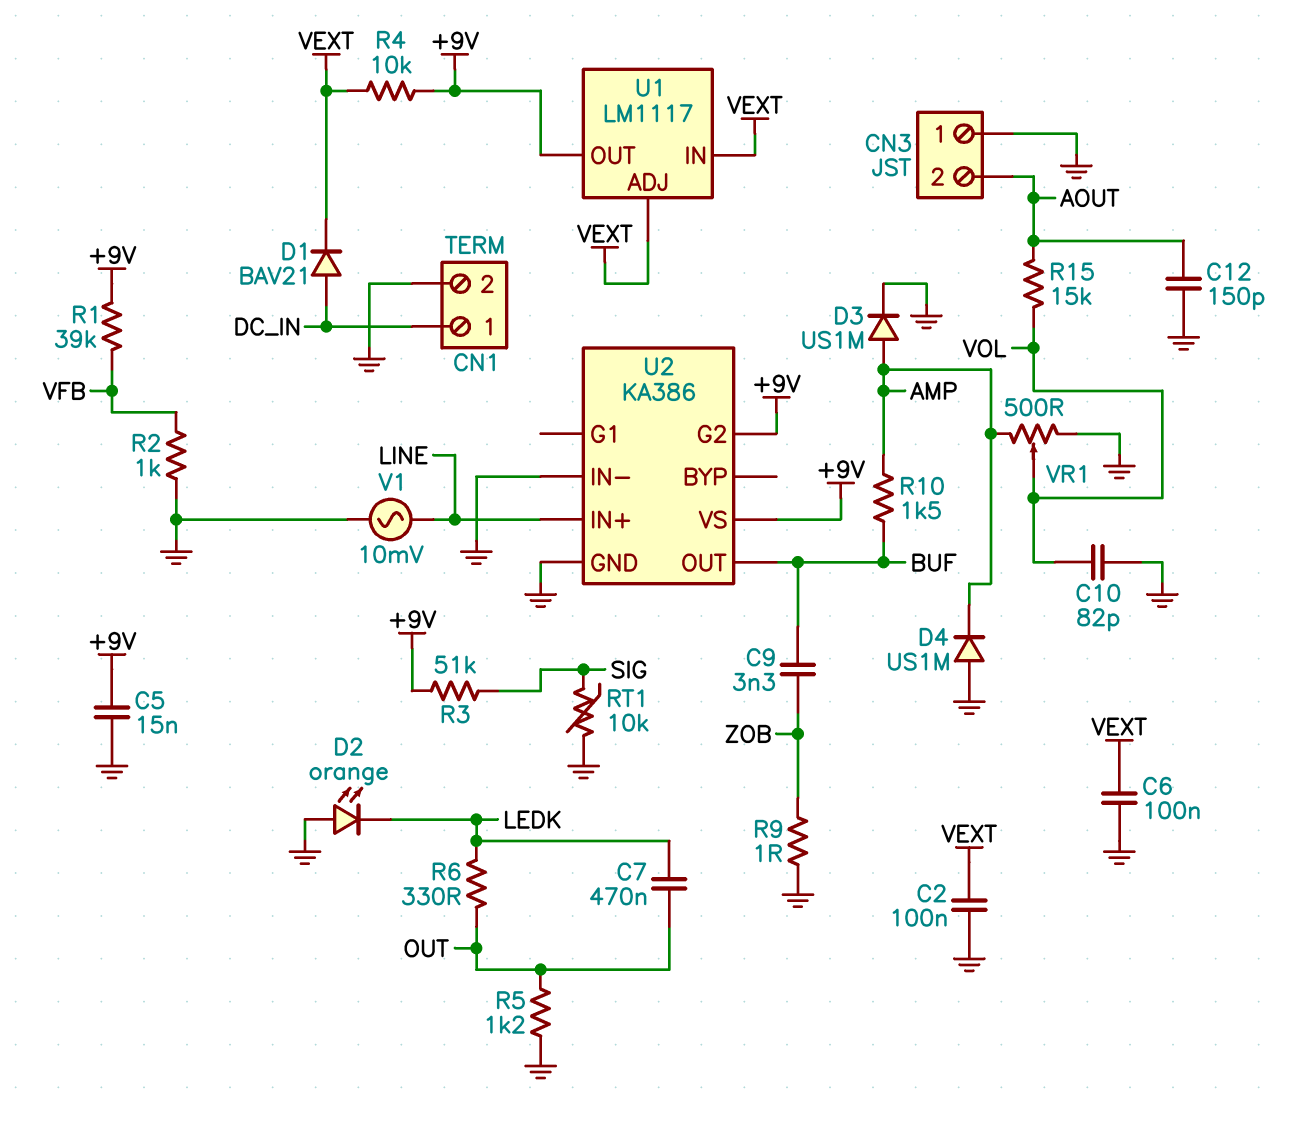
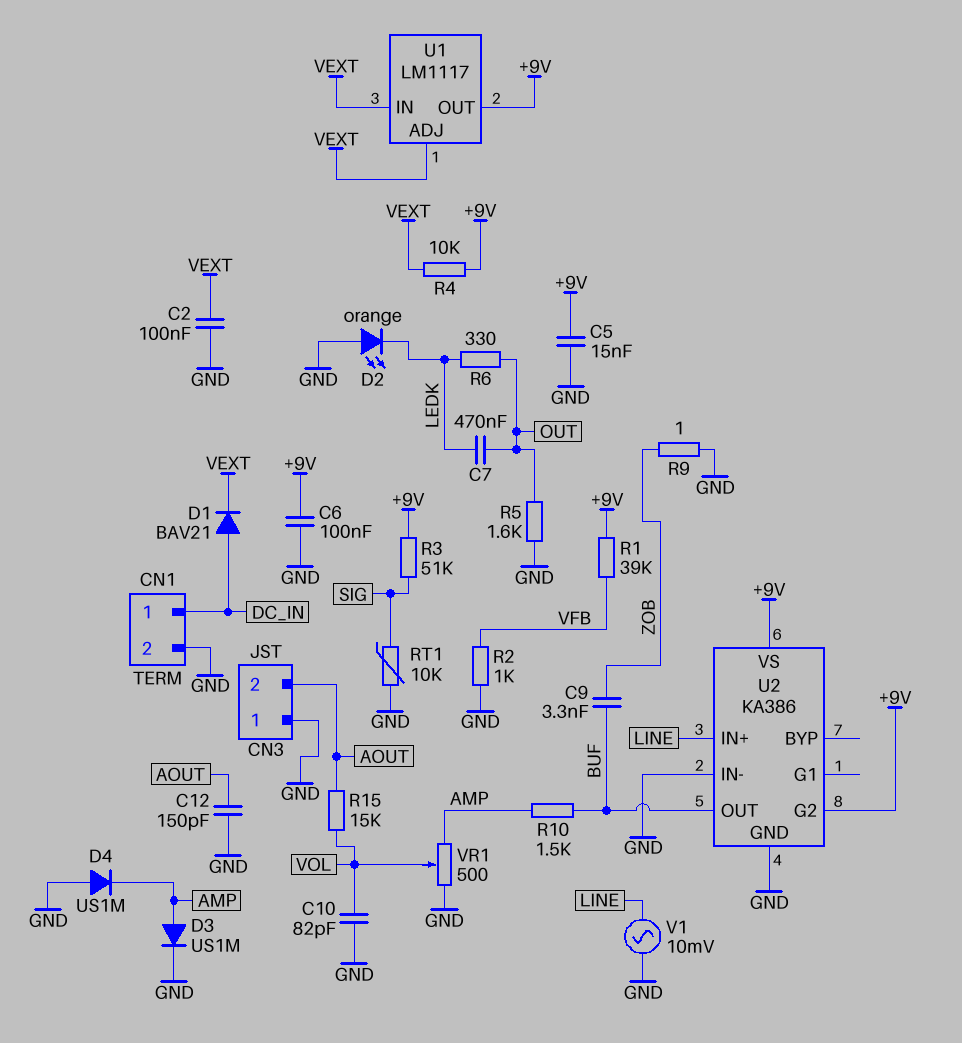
C6: 100nF (GND, VEXT) -> 100nF (+9V, GND)
R5: 1.2k (GND, OUT) -> 1.6k (GND, OUT)

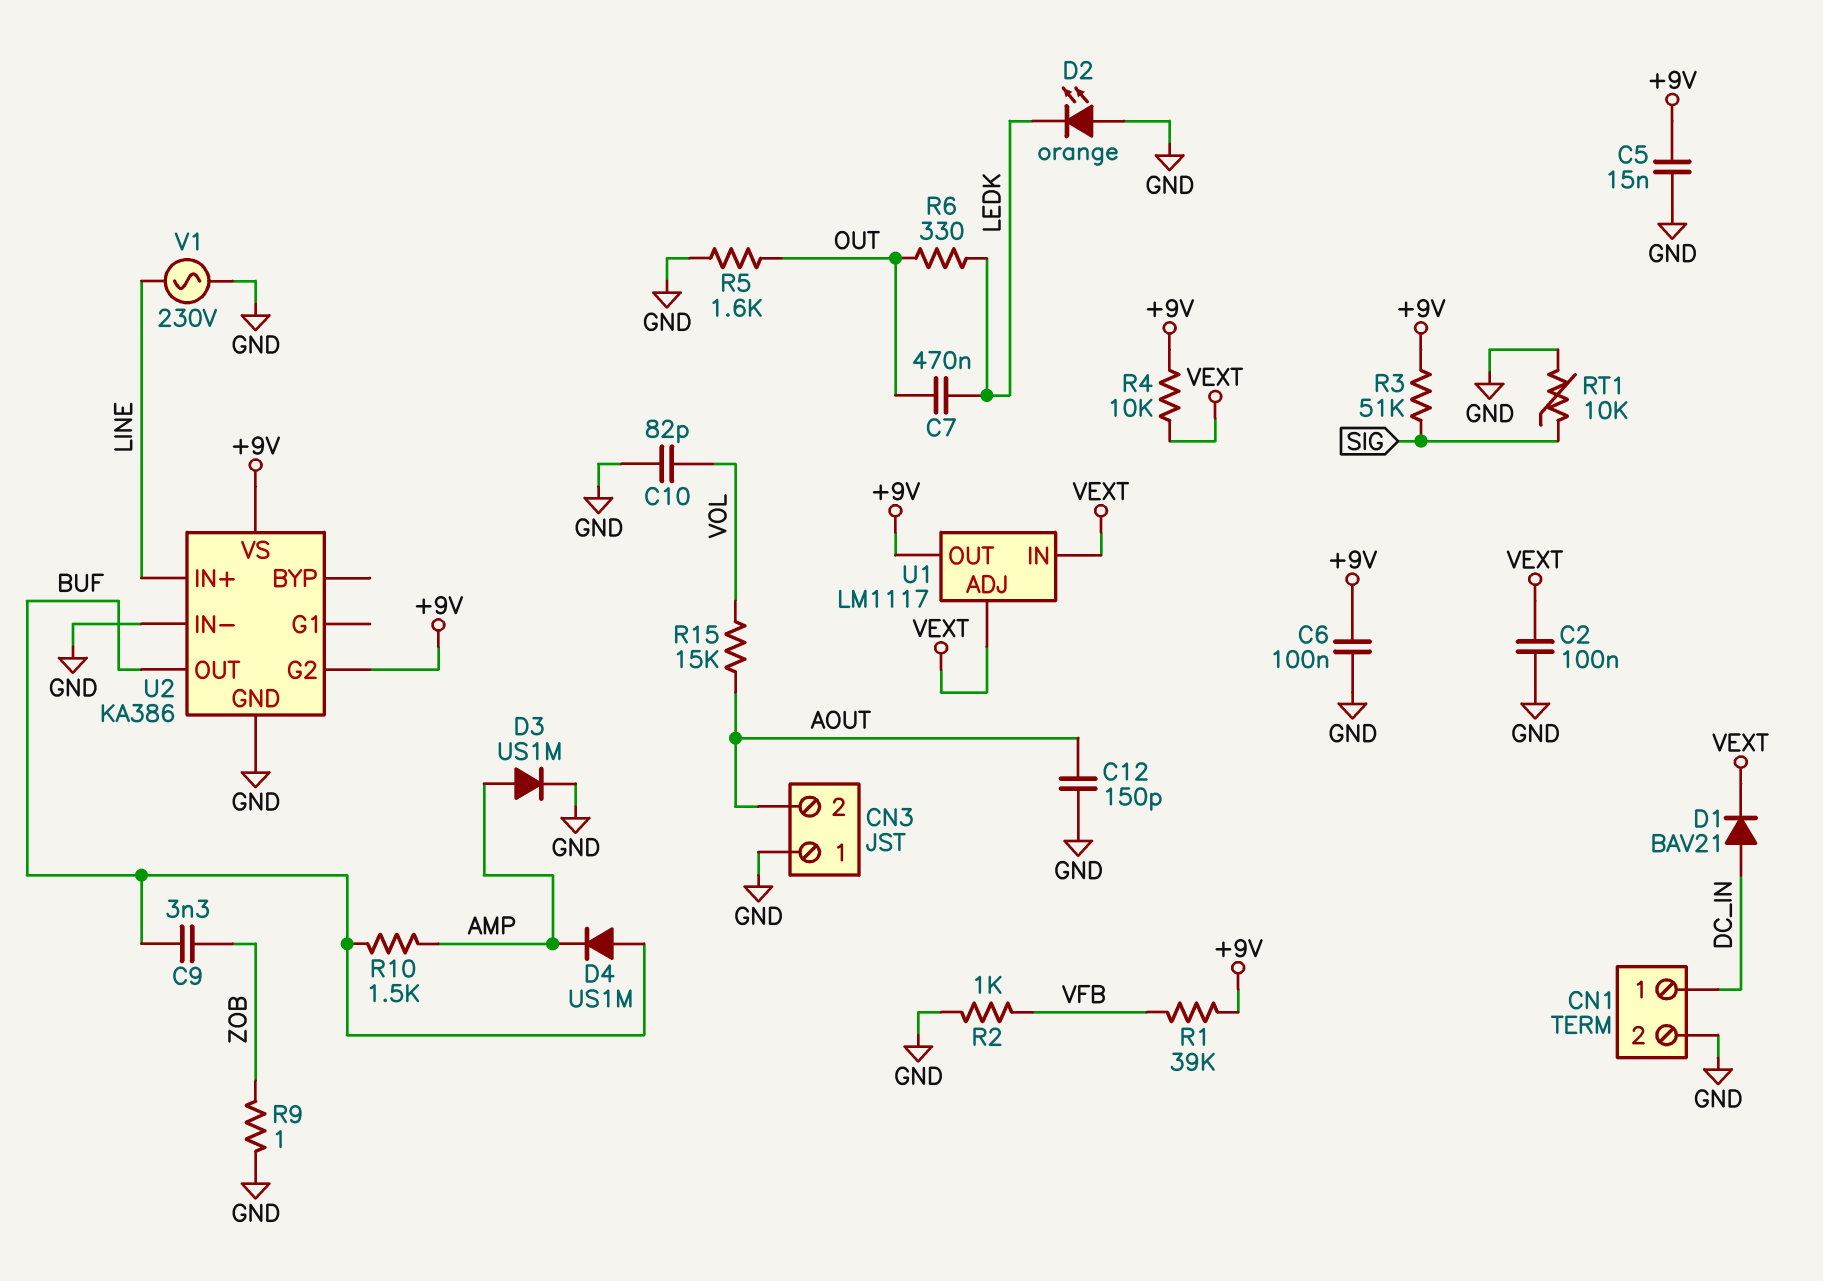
D4: diode US1M (A GND, K AMP) -> diode US1M (A BUF, K AMP)
V1: AC 10mV (GND, LINE) -> AC 230V (GND, LINE)
VR1: 500 (AMP, GND, wiper VOL) -> none

